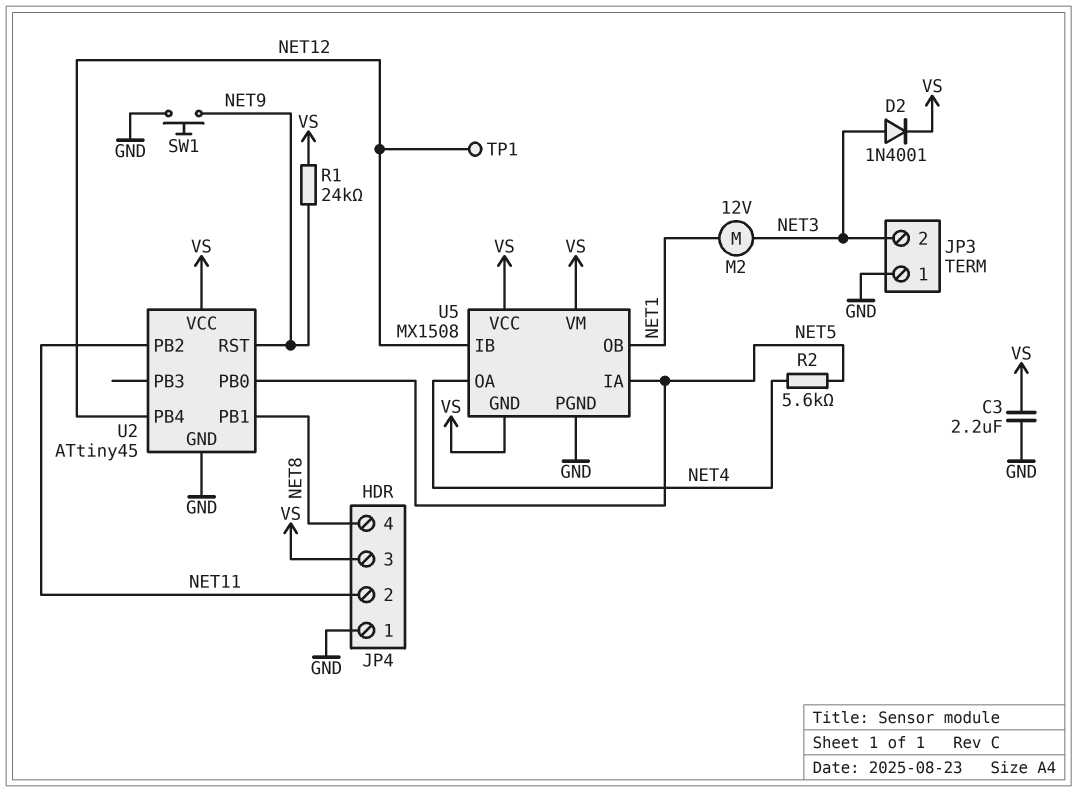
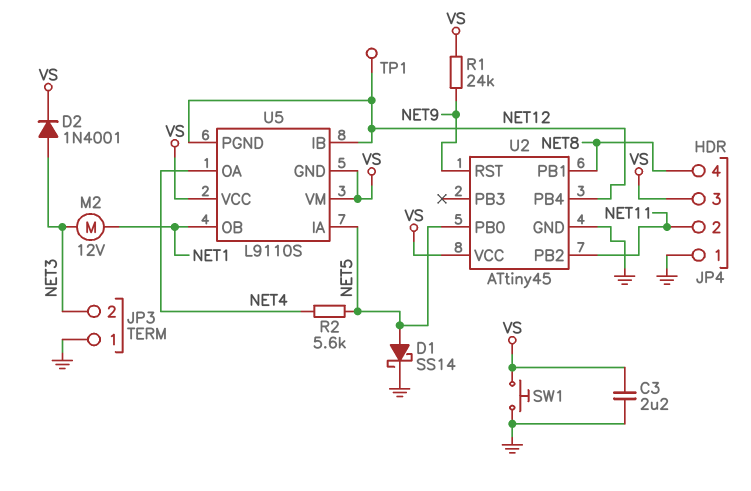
D1: none -> schottky SS14 (A NET5, K GND)
SW1: button (GND, NET9) -> button (GND, VS)
U5: MX1508 -> L9110S
U5 pin PGND: GND -> NET12

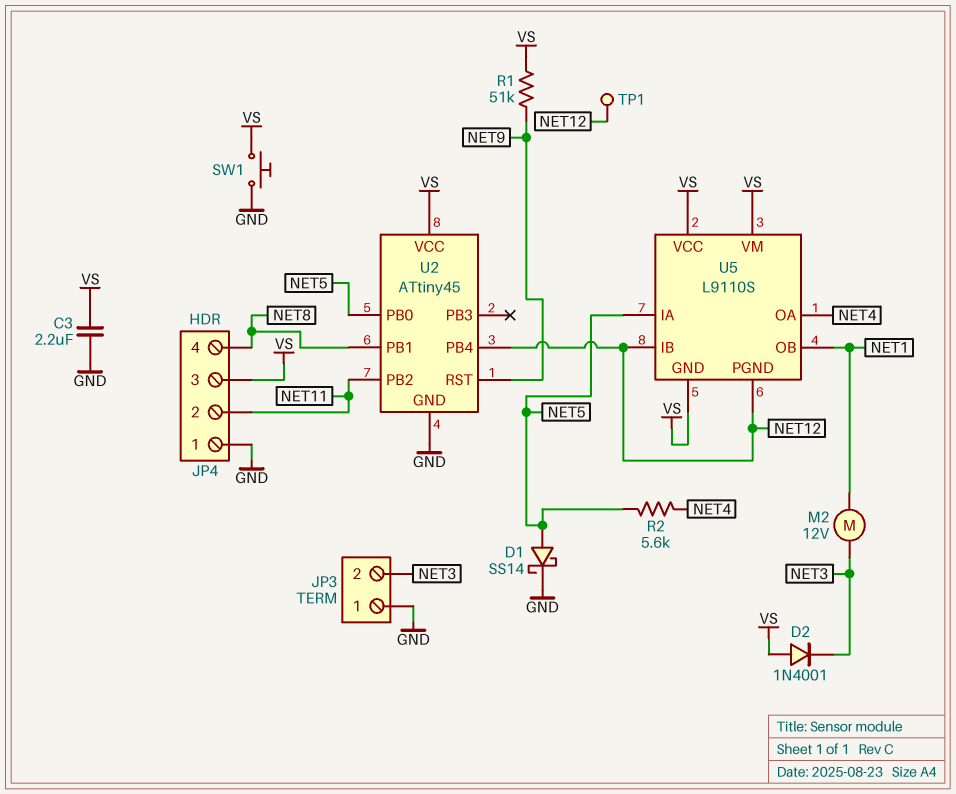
D2: diode 1N4001 (A NET3, K VS) -> diode 1N4001 (A VS, K NET3)
R1: 24k (NET9, VS) -> 51k (NET9, VS)

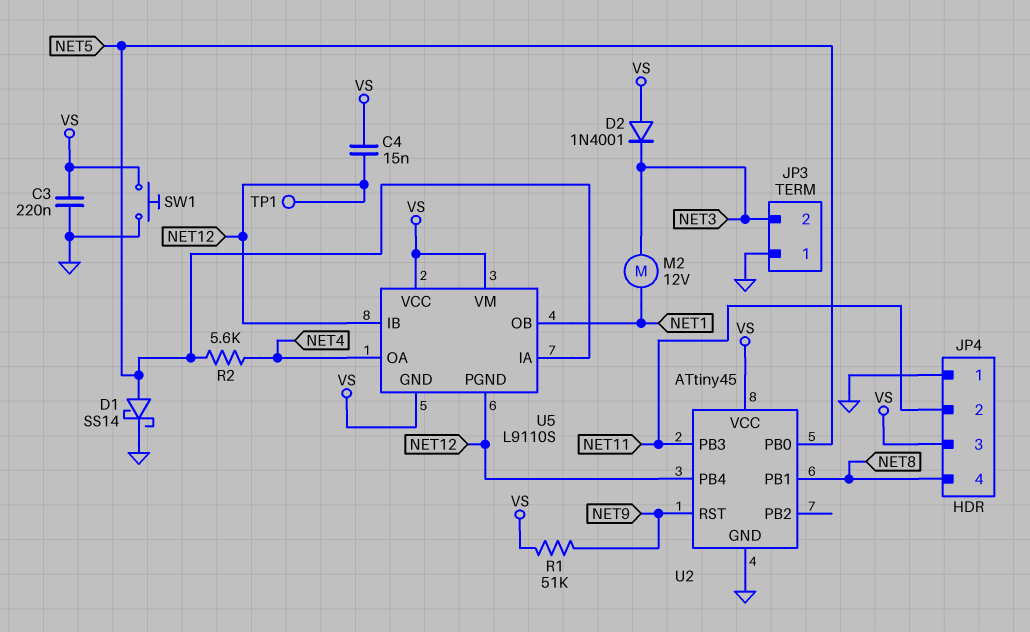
C3: 2.2uF (GND, VS) -> 220nF (GND, VS)
C4: none -> 15nF (NET12, VS)
U2 pin PB2: NET11 -> none
U2 pin PB3: none -> NET11

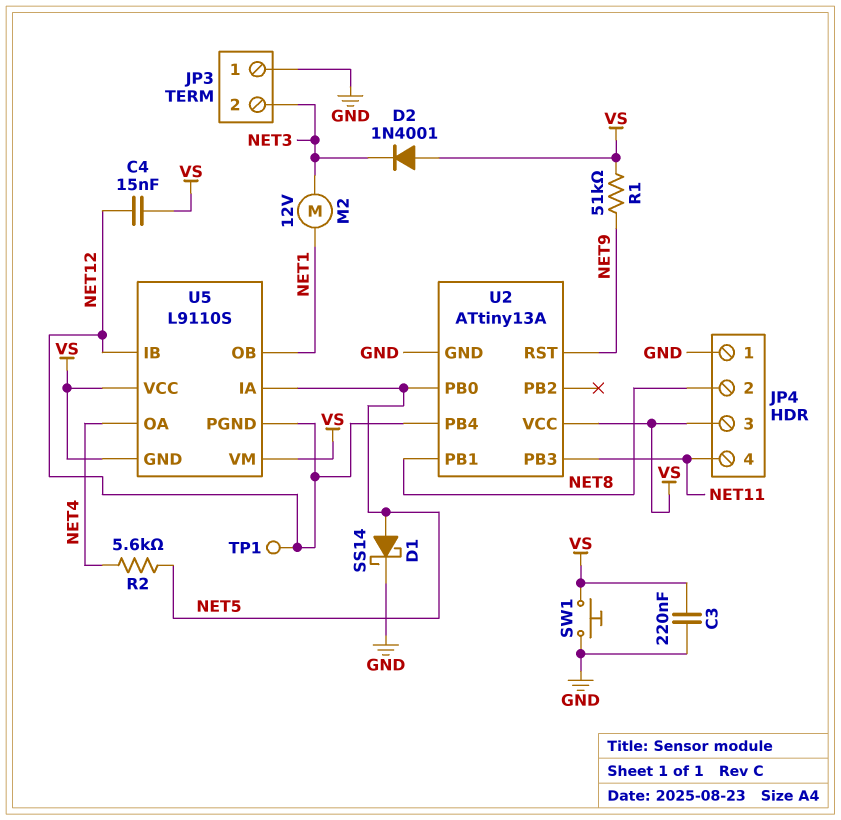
JP4 pin 2: NET11 -> NET8
JP4 pin 4: NET8 -> NET11
U2: ATtiny45 -> ATtiny13A

